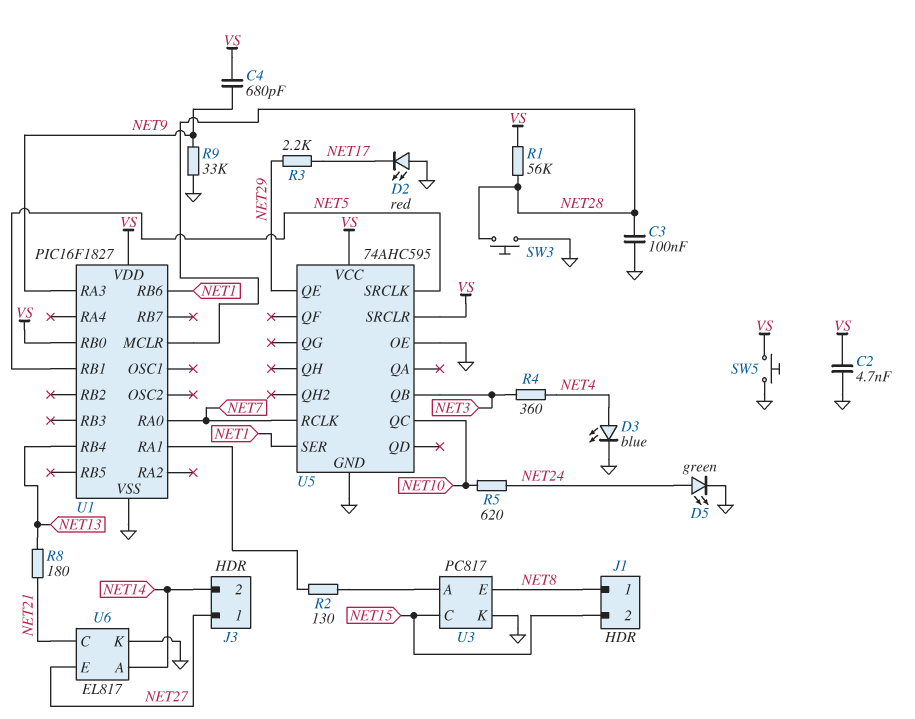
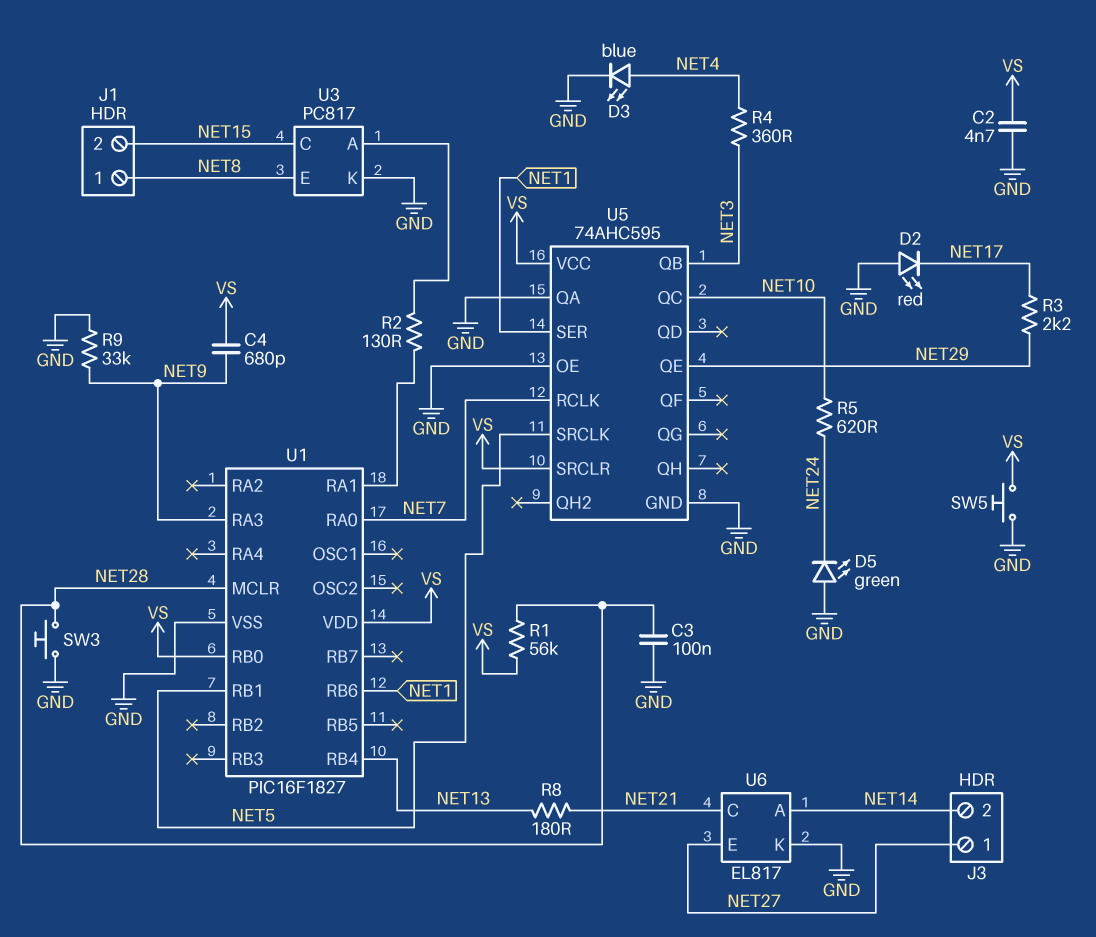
D5: LED green (A NET24, K GND) -> LED green (A GND, K NET24)
U5 pin QA: none -> GND

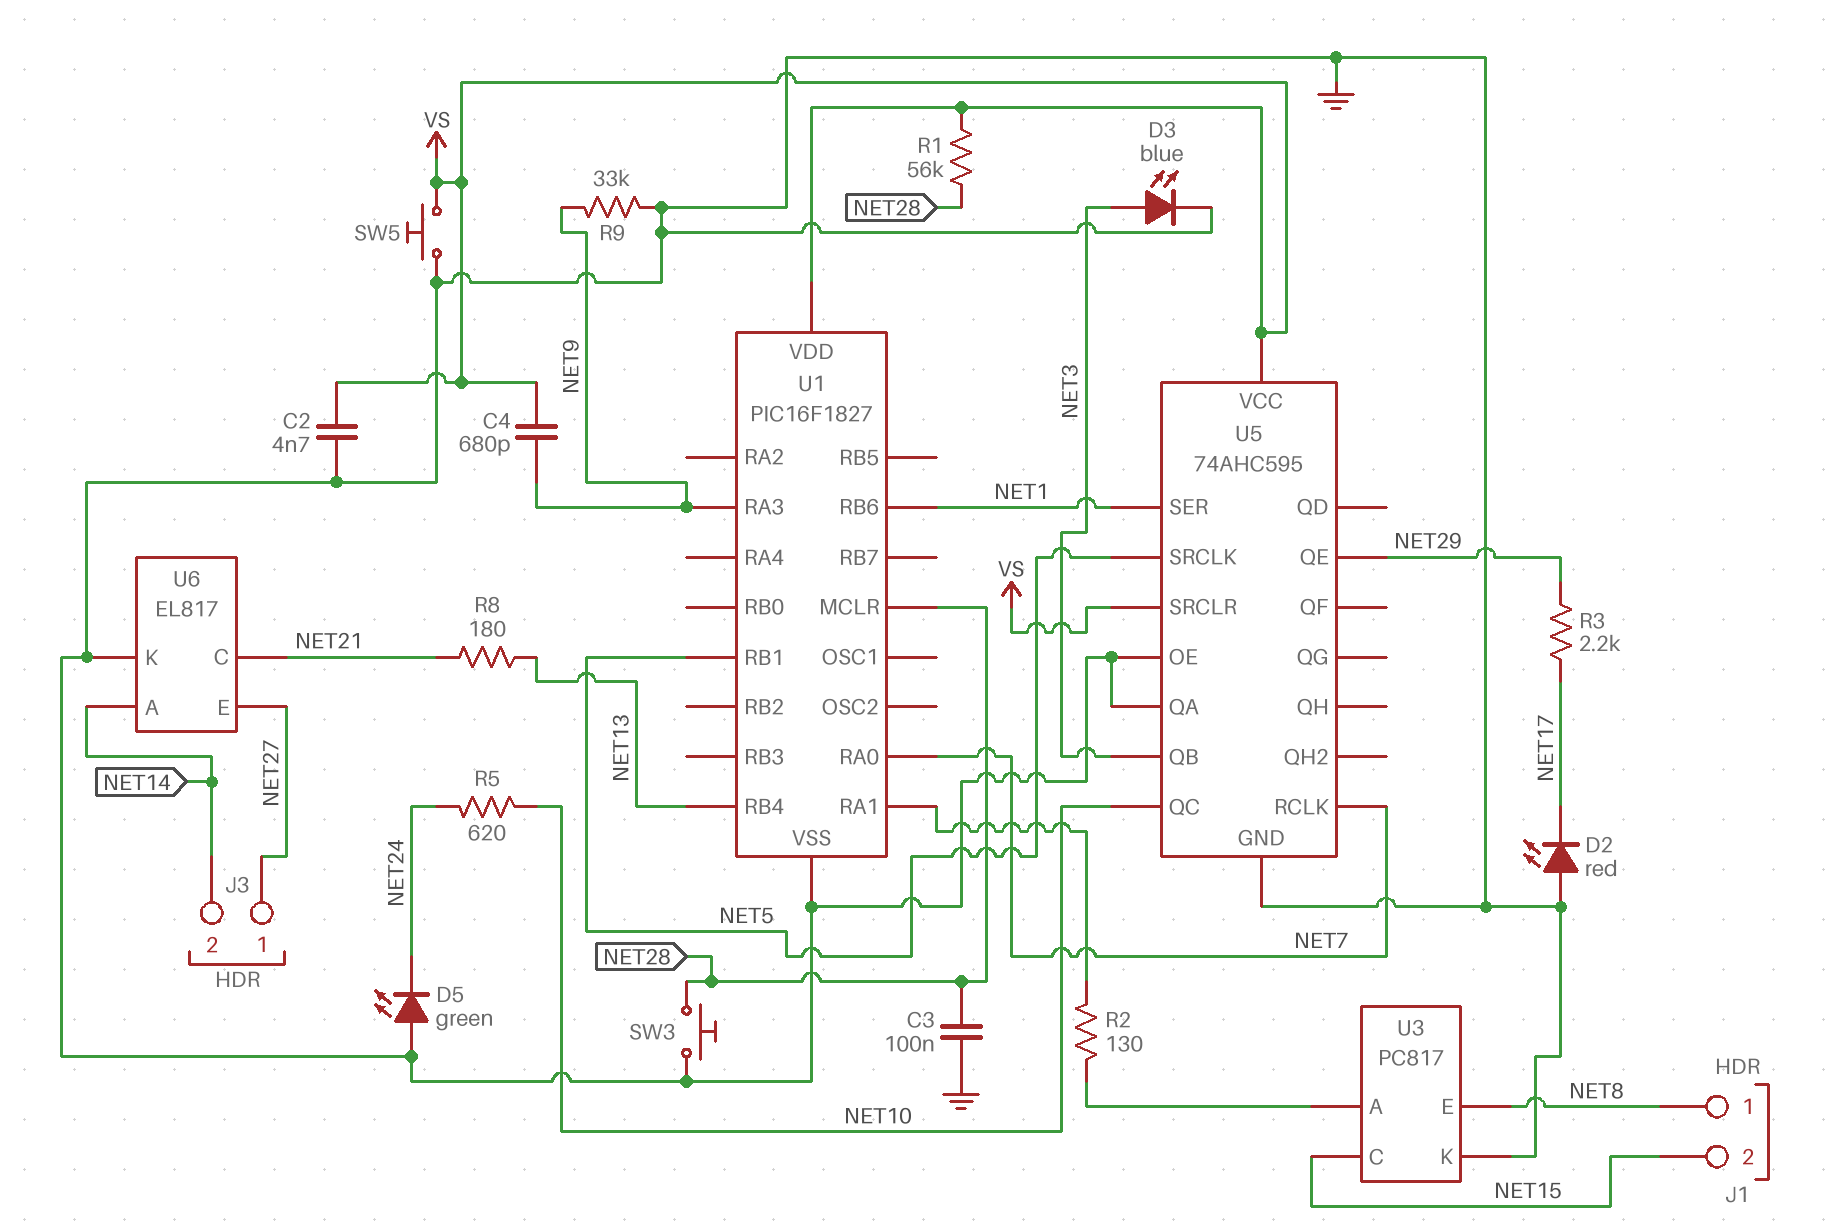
D3: LED blue (A NET4, K GND) -> LED blue (A NET3, K GND)
R4: 360 (NET3, NET4) -> none
U1 pin RB0: VS -> none

